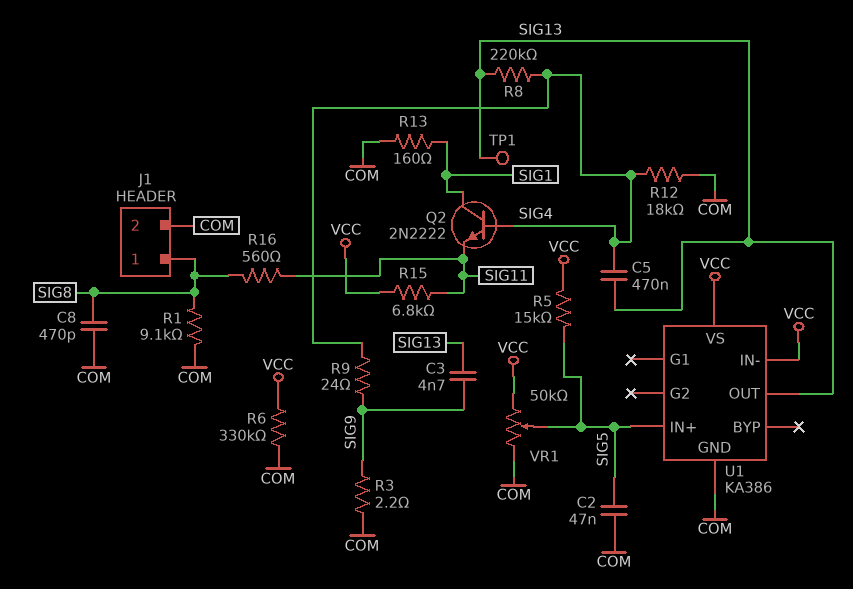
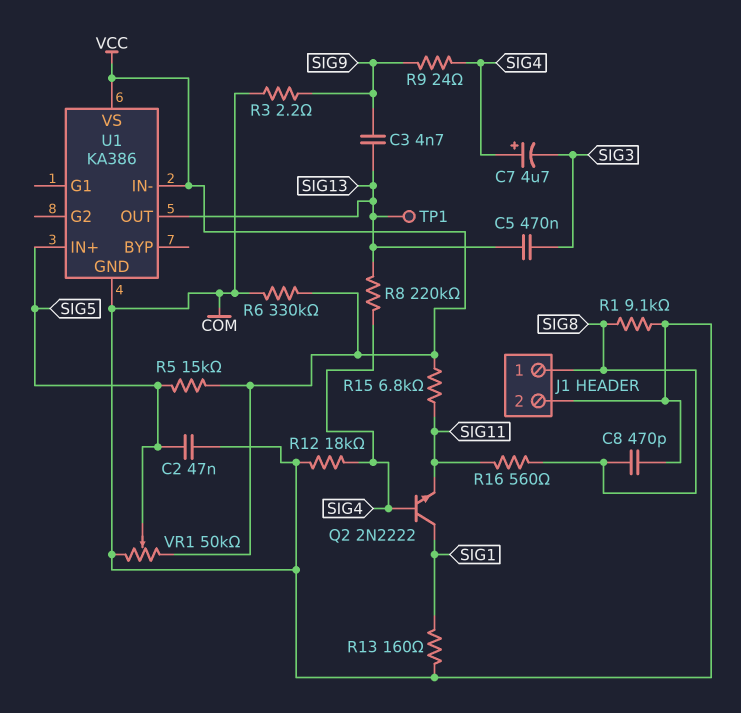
C5: 470nF (SIG4, SIG13) -> 470nF (SIG3, SIG13)
C7: none -> 4.7uF (plus SIG4, minus SIG3)

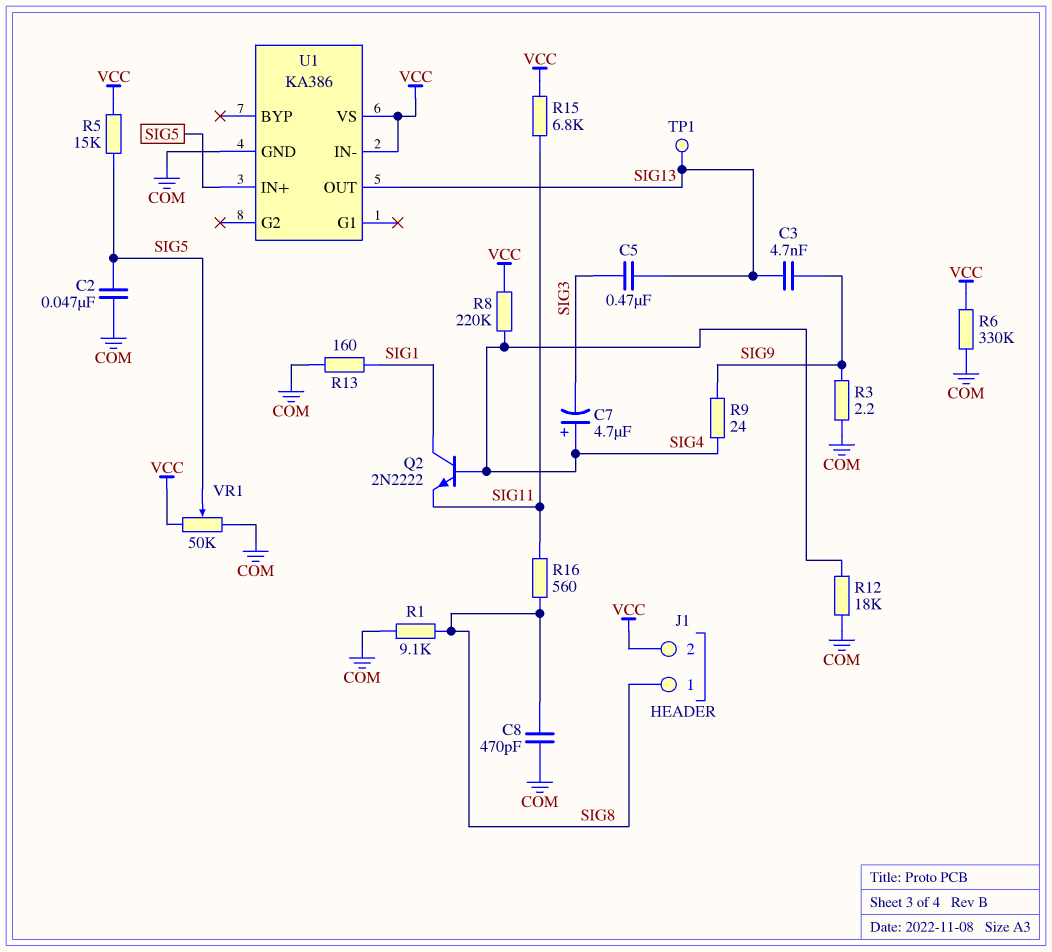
J1 pin 2: COM -> VCC
R8: 220k (SIG4, SIG13) -> 220k (SIG4, VCC)

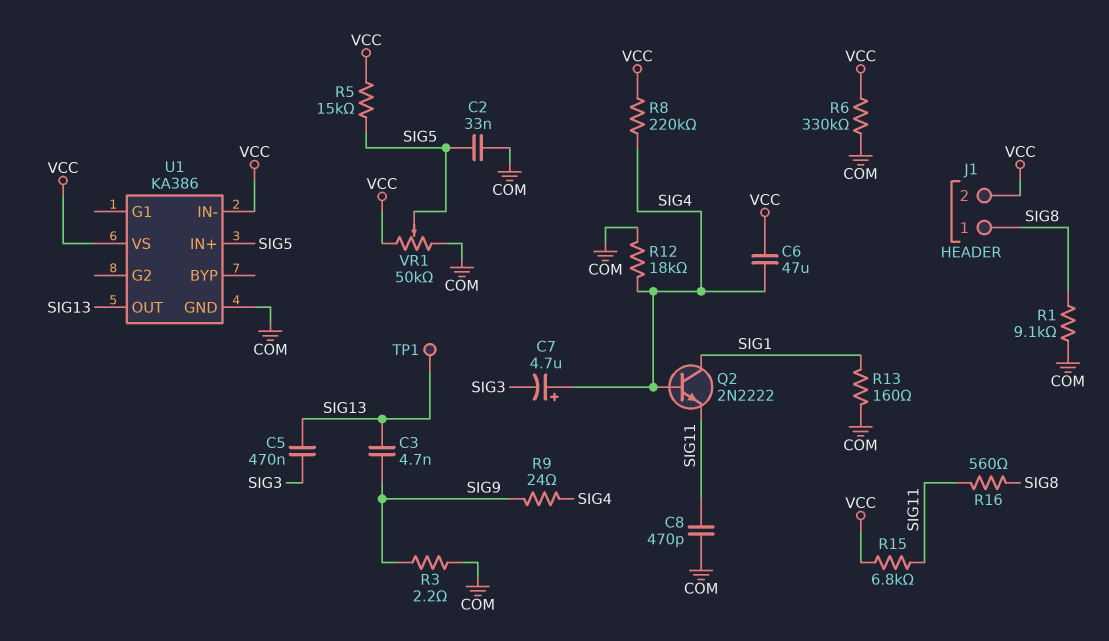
C2: 47nF (COM, SIG5) -> 33nF (COM, SIG5)
C6: none -> 47uF (SIG4, VCC)
C8: 470pF (COM, SIG8) -> 470pF (COM, SIG11)

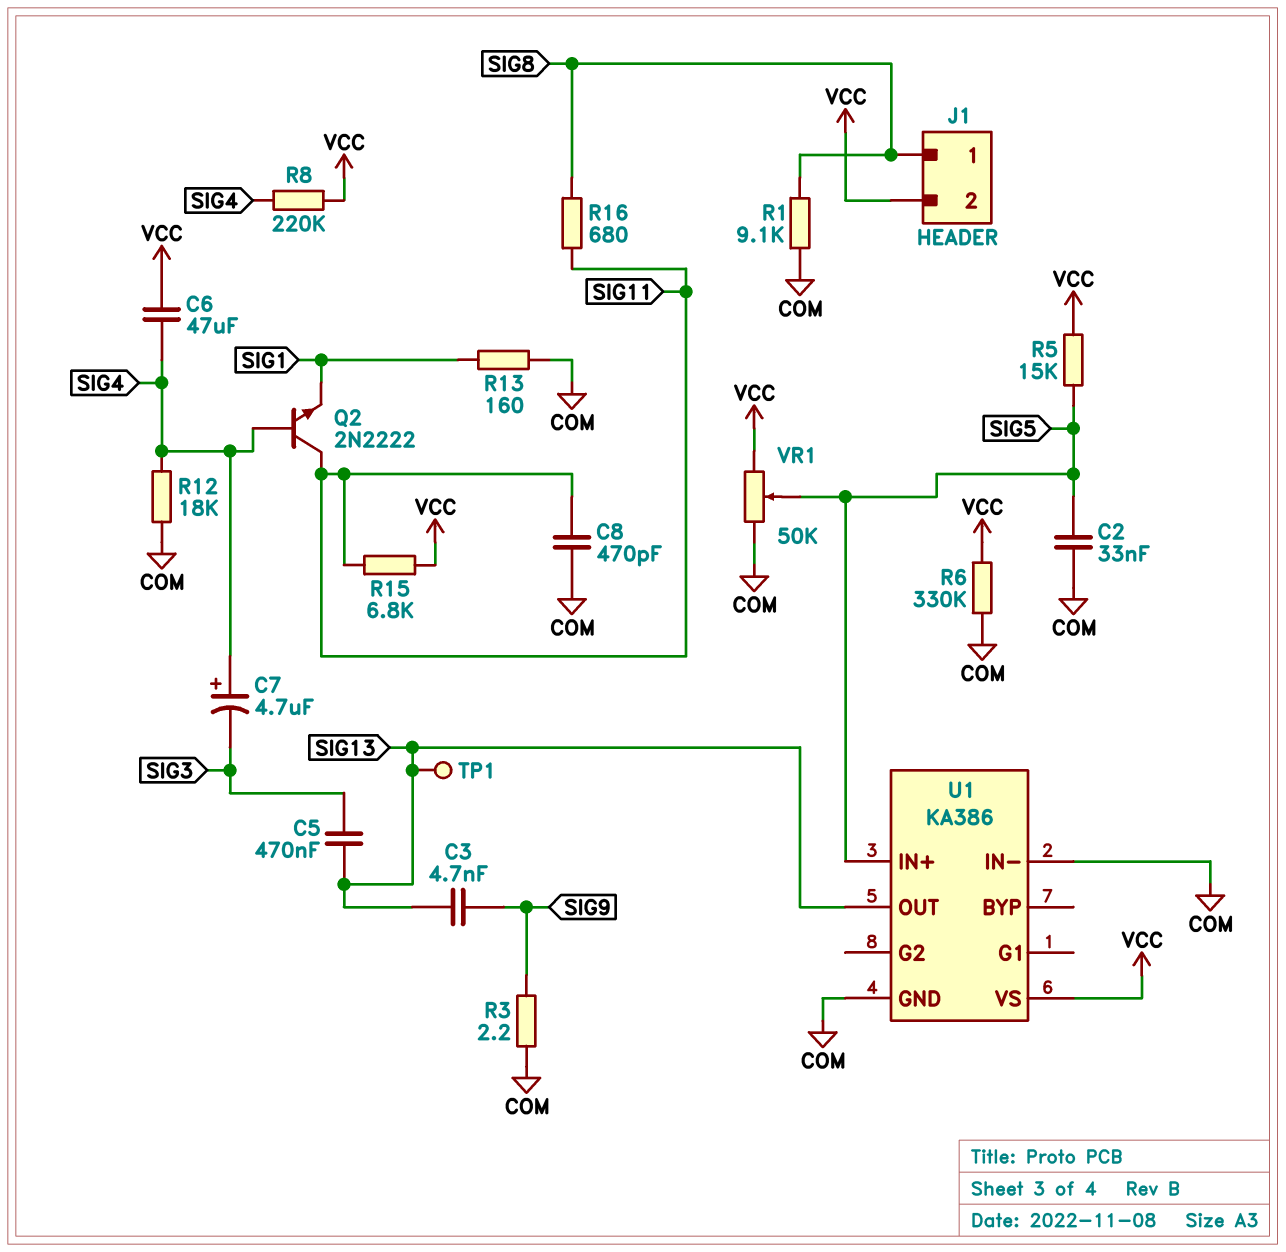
Q2: NPN 2N2222 (B SIG4, C SIG1, E SIG11) -> NPN 2N2222 (B SIG4, C SIG11, E SIG1)
R9: 24 (SIG4, SIG9) -> none
R16: 560 (SIG8, SIG11) -> 680 (SIG8, SIG11)
U1 pin IN-: VCC -> COM

